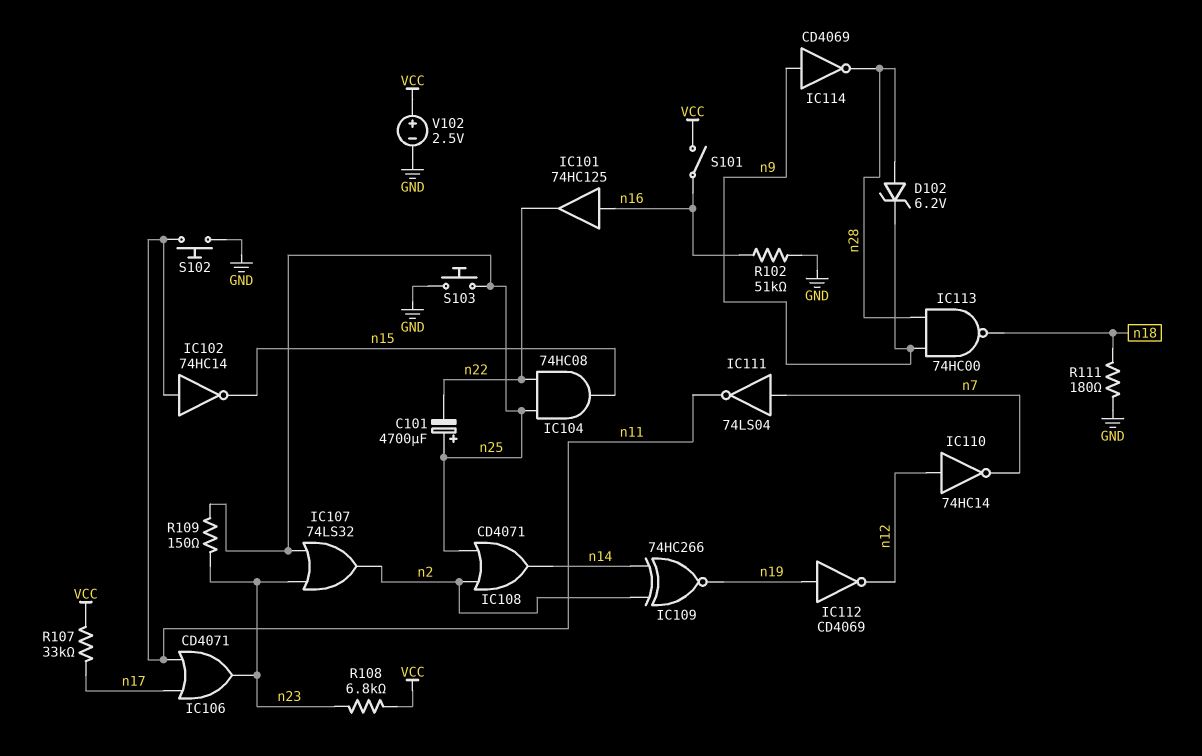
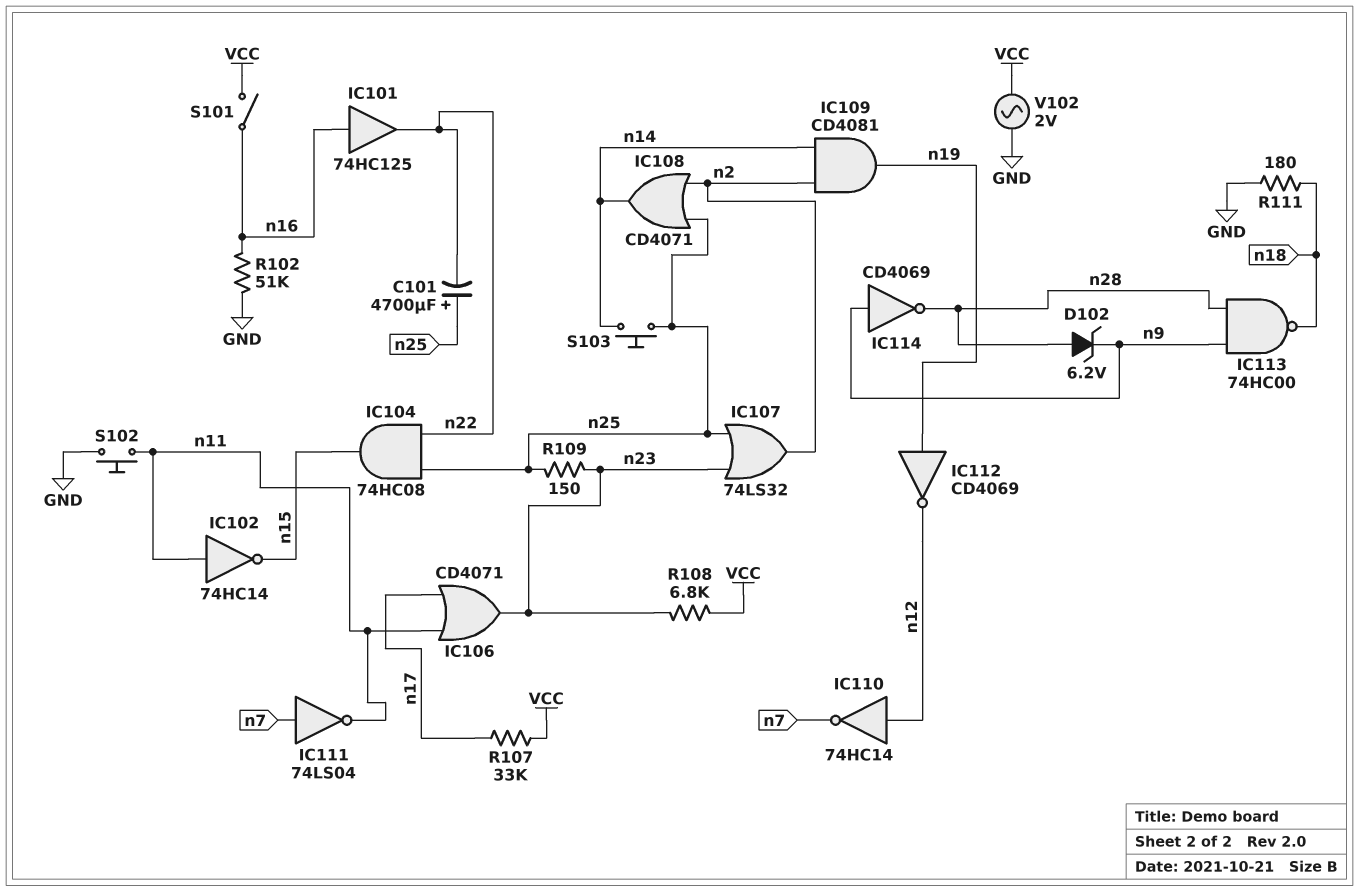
IC109: XNOR 74HC266 (in n2, in n14, out n19) -> AND CD4081 (in n2, in n14, out n19)
S103: button (GND, n25) -> button (n14, n25)
V102: 2.5V (plus VCC, minus GND) -> AC 2V (GND, VCC)

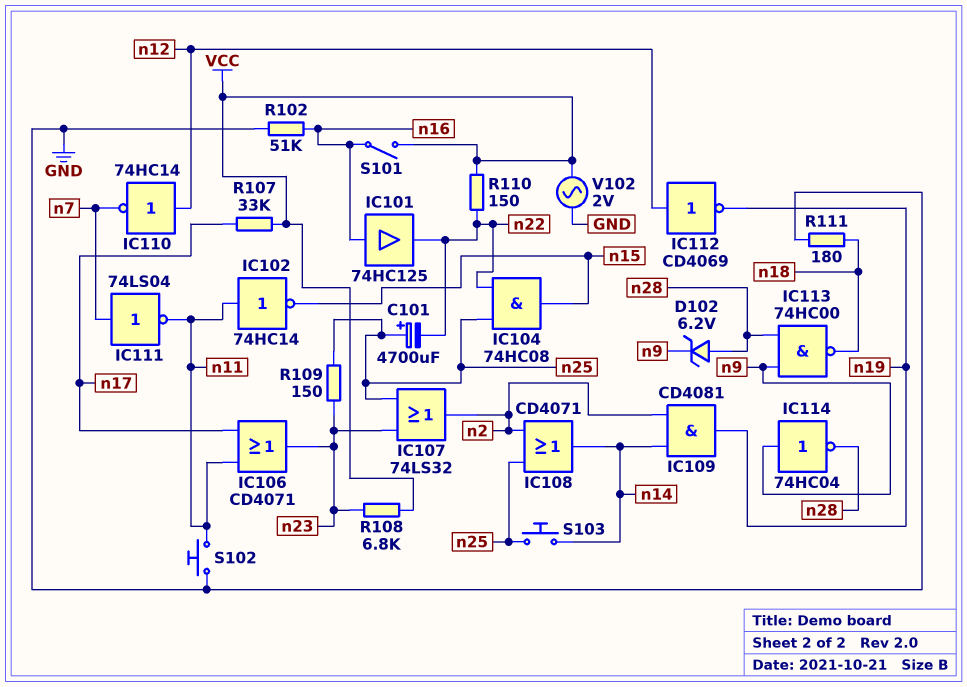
IC112: NOT CD4069 (in n19, out n12) -> NOT CD4069 (in n12, out n19)
IC114: NOT CD4069 (in n9, out n28) -> NOT 74HC04 (in n9, out n28)
R110: none -> 150 (VCC, n22)

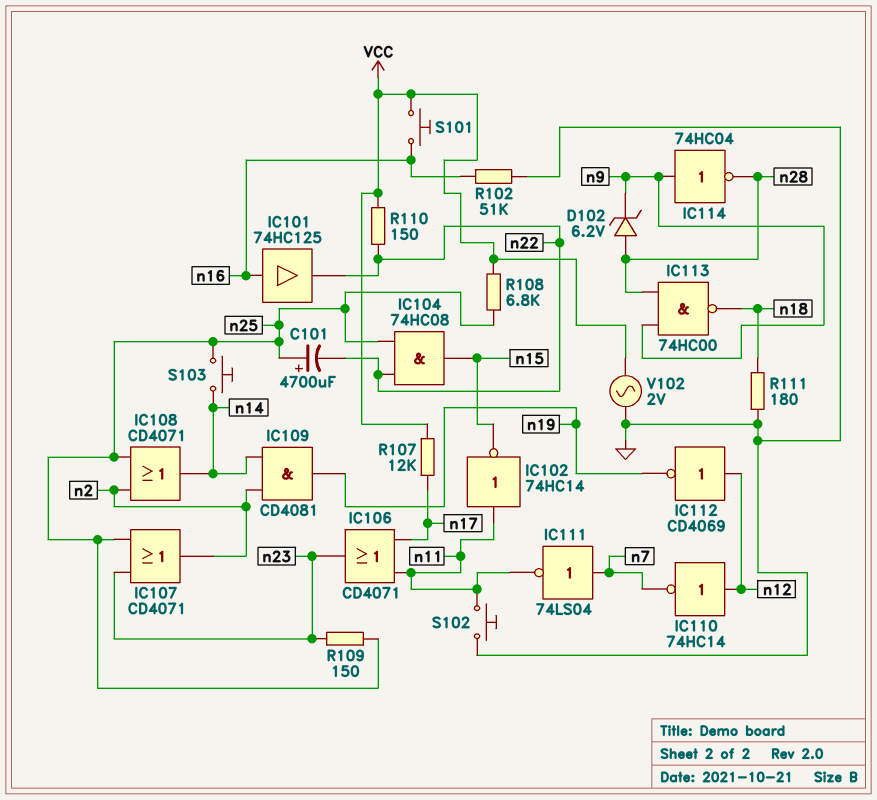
IC107: OR 74LS32 (in n23, in n25, out n2) -> OR CD4071 (in n23, in n25, out n2)
R107: 33k (VCC, n17) -> 12k (VCC, n17)
R108: 6.8k (VCC, n23) -> 6.8k (VCC, n25)
S101: switch (VCC, n16) -> button (VCC, n16)

